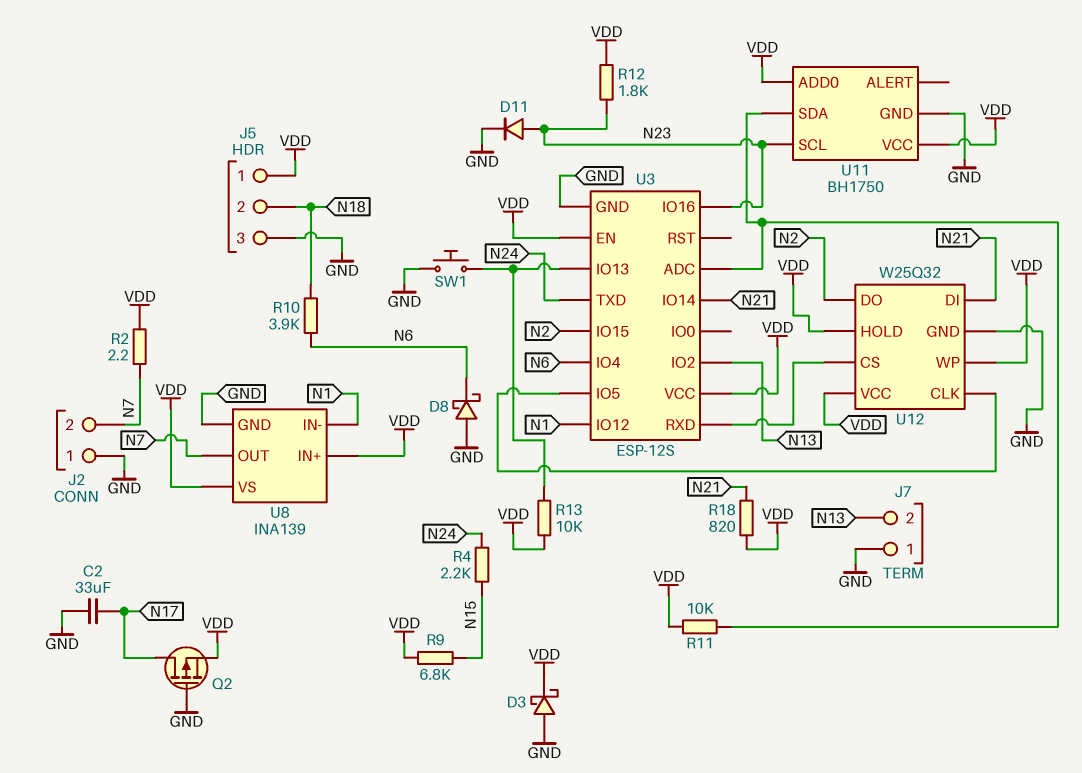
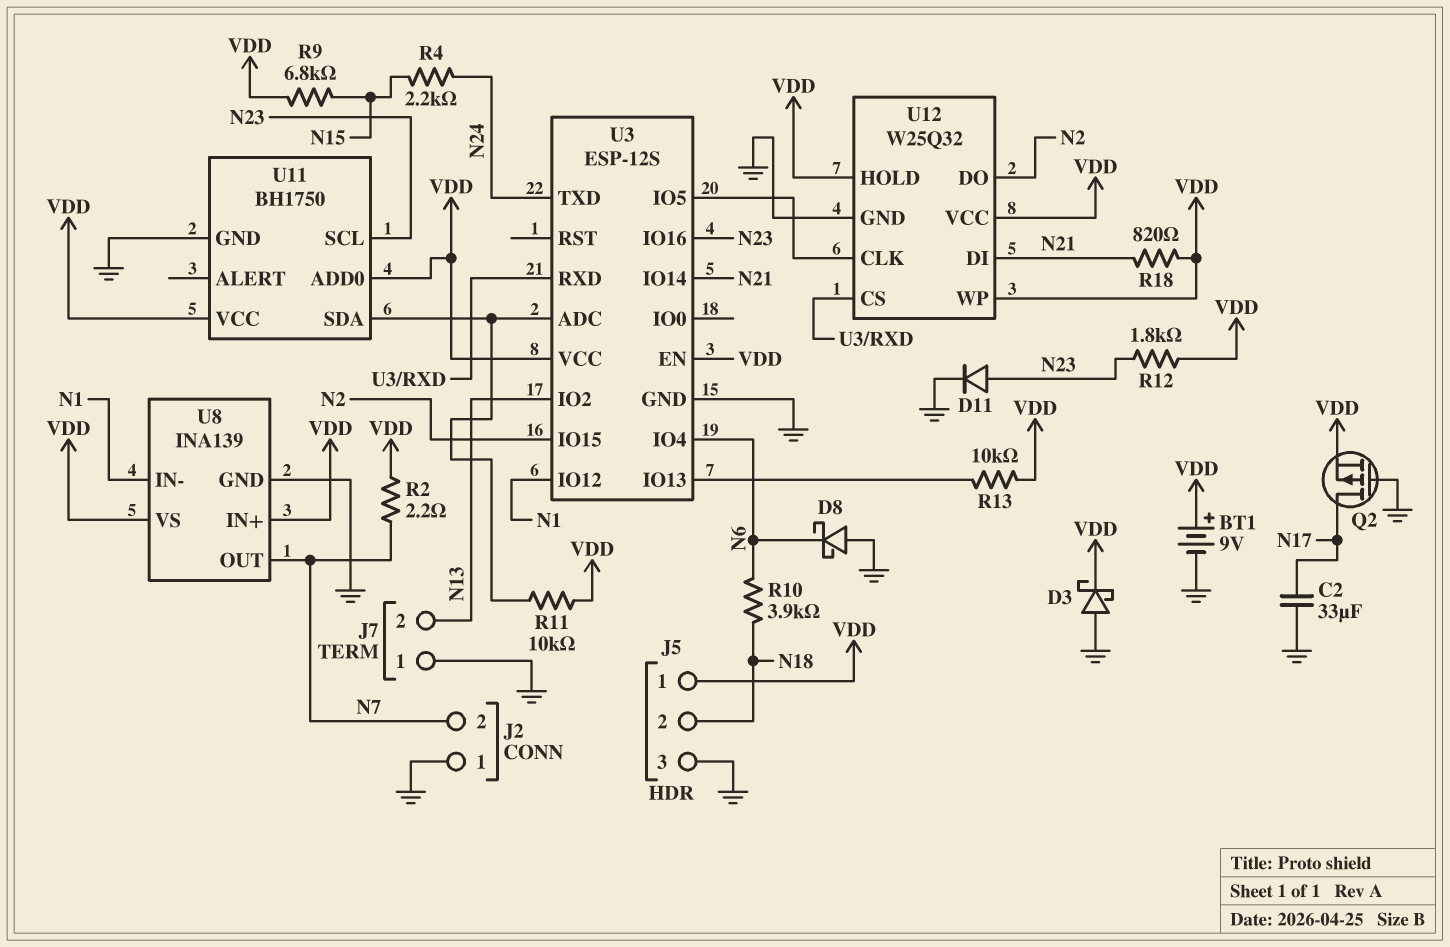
BT1: none -> 9V (plus VDD, minus GND)
SW1: button (GND, U3/IO13) -> none

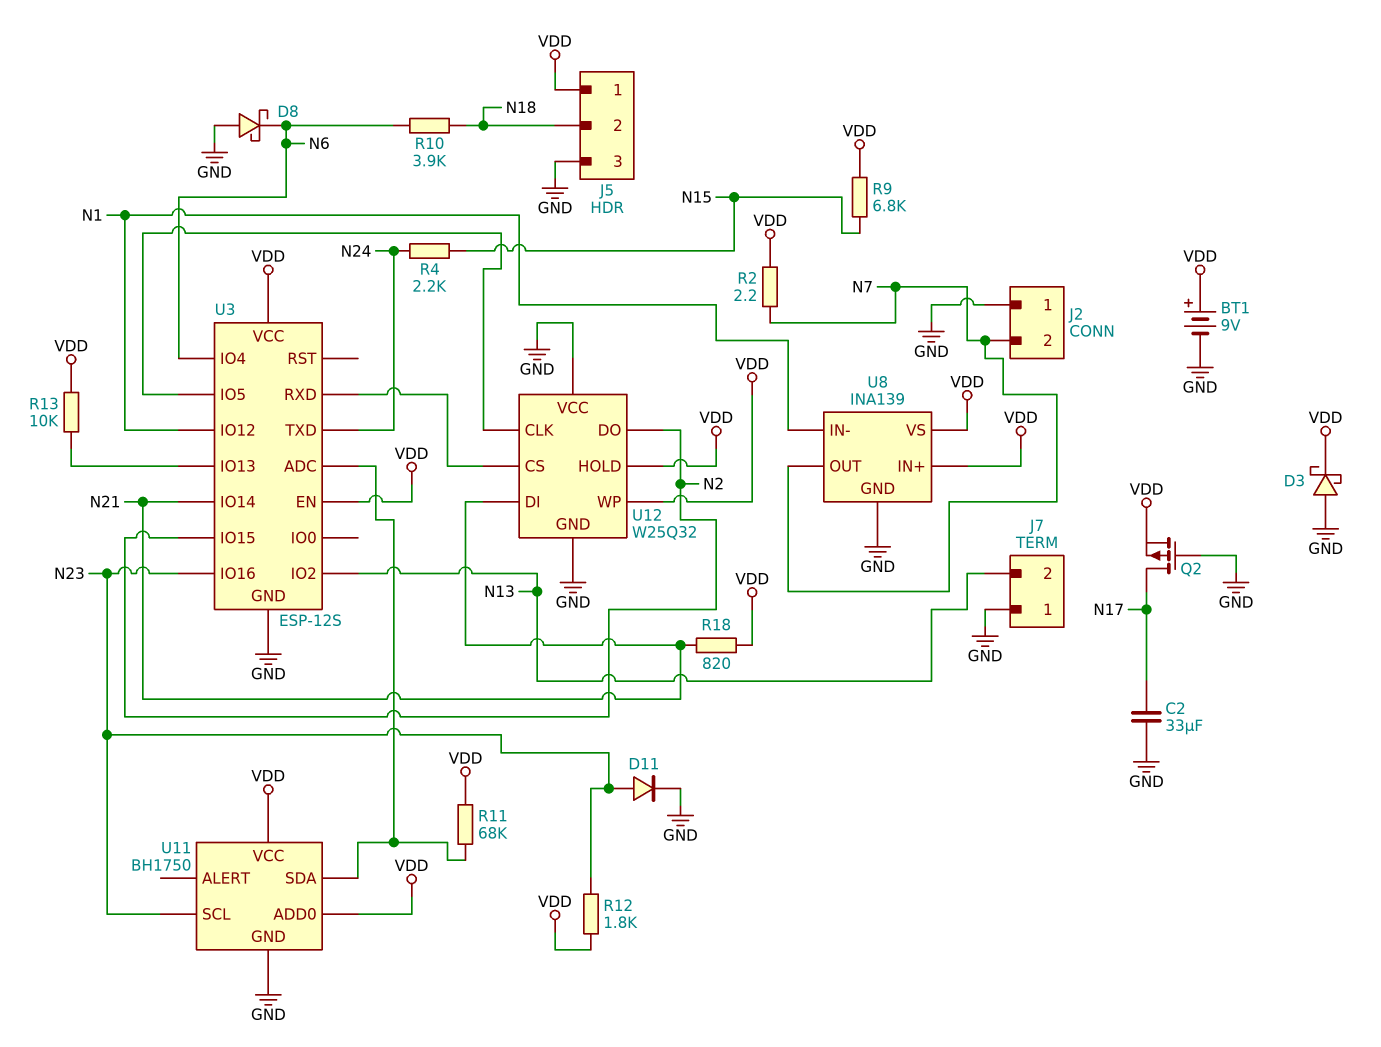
R11: 10k (U3/ADC, VDD) -> 68k (U3/ADC, VDD)
U12 pin VCC: VDD -> GND

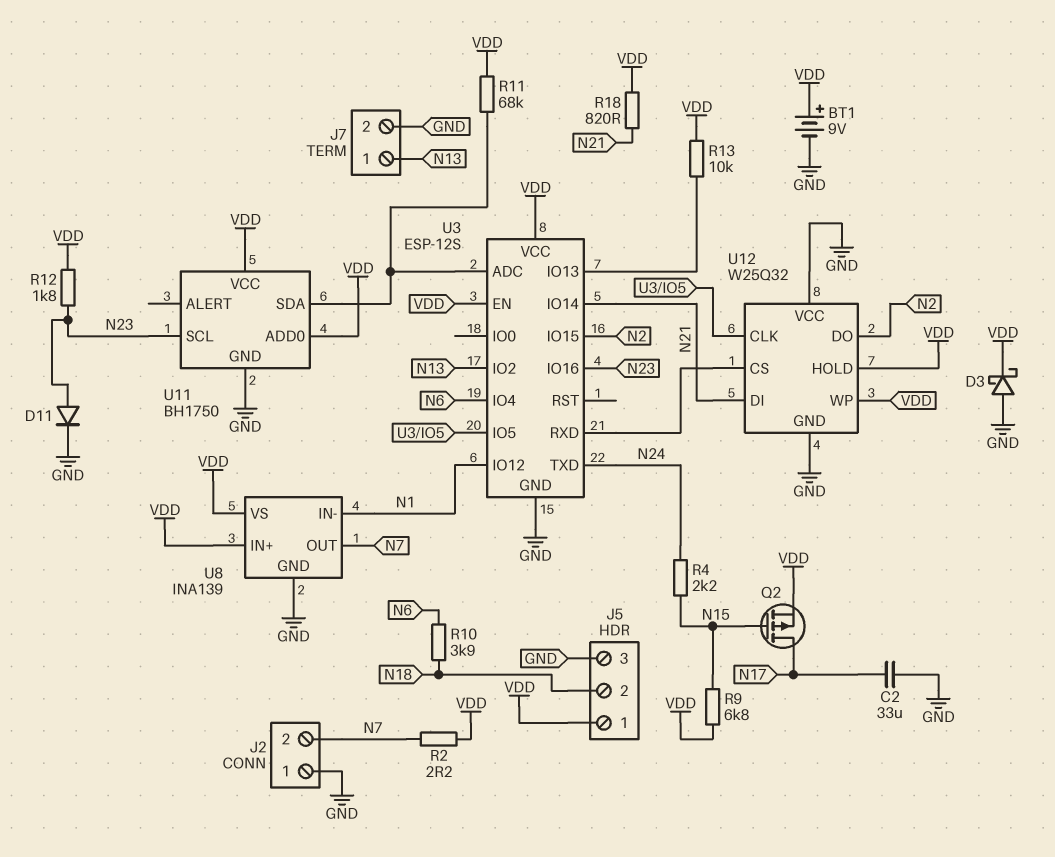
D8: schottky (A GND, K N6) -> none
J7 pin 1: GND -> N13
J7 pin 2: N13 -> GND
Q2: PMOS (G GND, D N17, S VDD) -> PMOS (G N15, D N17, S VDD)

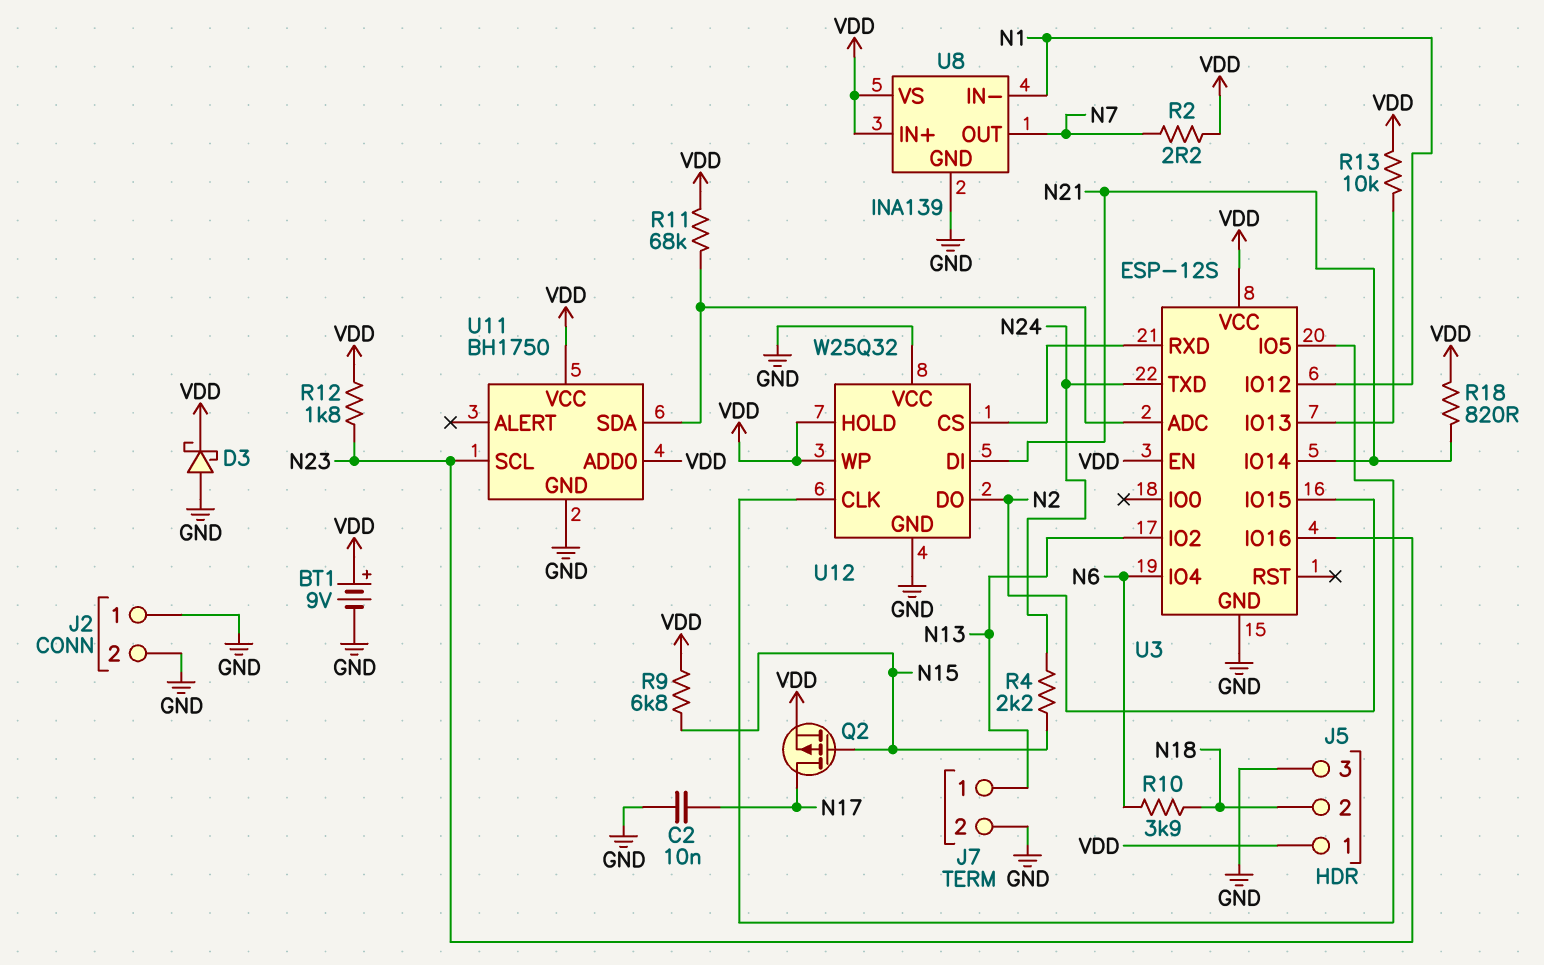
C2: 33uF (GND, N17) -> 10nF (GND, N17)
D11: diode (A N23, K GND) -> none
J2 pin 2: N7 -> GND

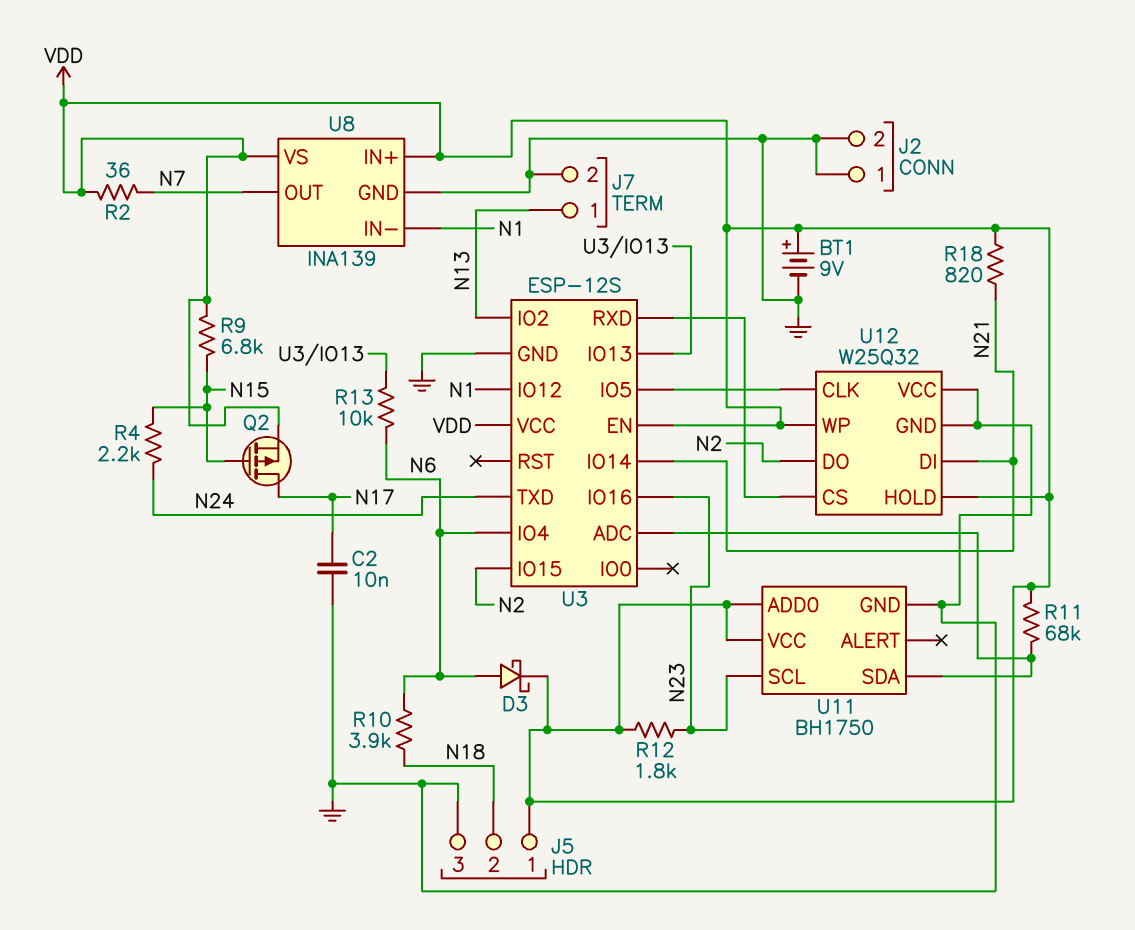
D3: schottky (A GND, K VDD) -> schottky (A N6, K VDD)
R2: 2.2 (N7, VDD) -> 36 (N7, VDD)
R13: 10k (U3/IO13, VDD) -> 10k (N6, U3/IO13)

